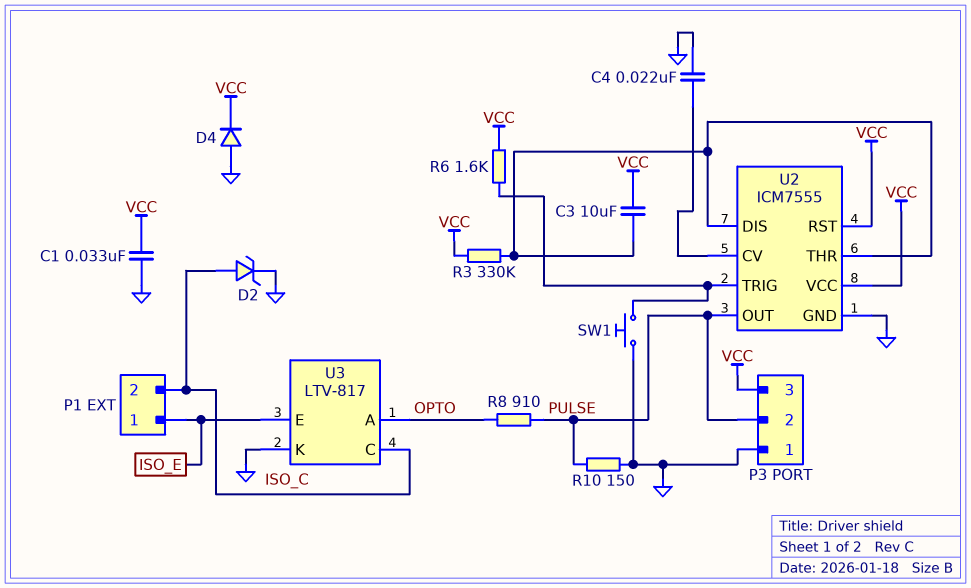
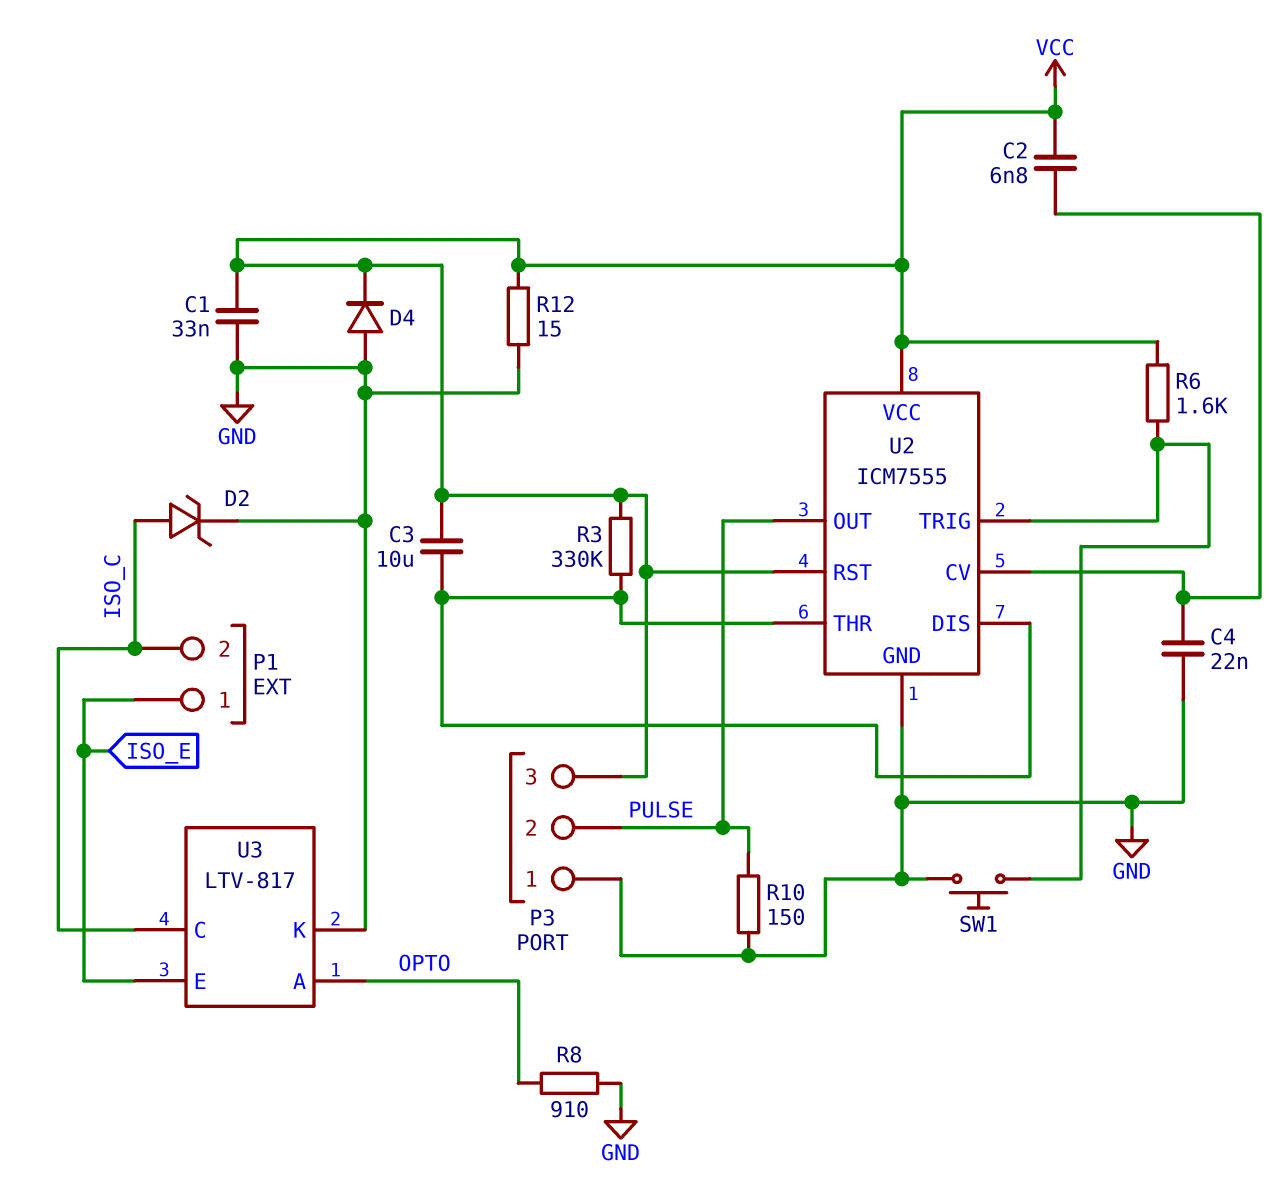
C2: none -> 6.8nF (U2/CV, VCC)
R8: 910 (OPTO, PULSE) -> 910 (GND, OPTO)
R12: none -> 15 (GND, VCC)

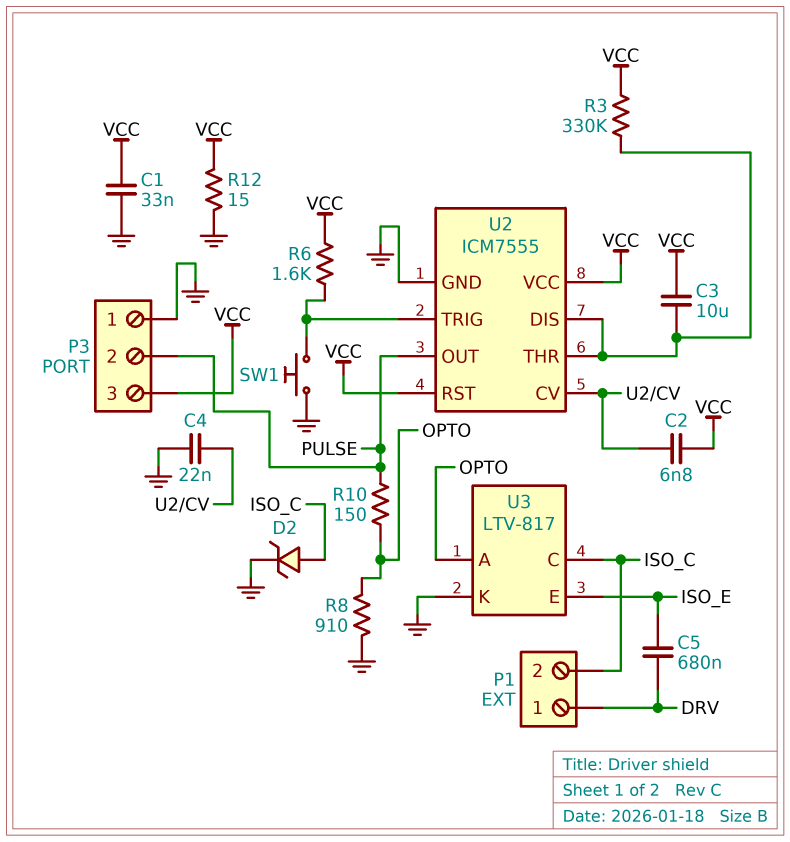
C5: none -> 680nF (DRV, ISO_E)
D4: diode (A GND, K VCC) -> none
P1 pin 1: ISO_E -> DRV
R10: 150 (GND, PULSE) -> 150 (OPTO, PULSE)

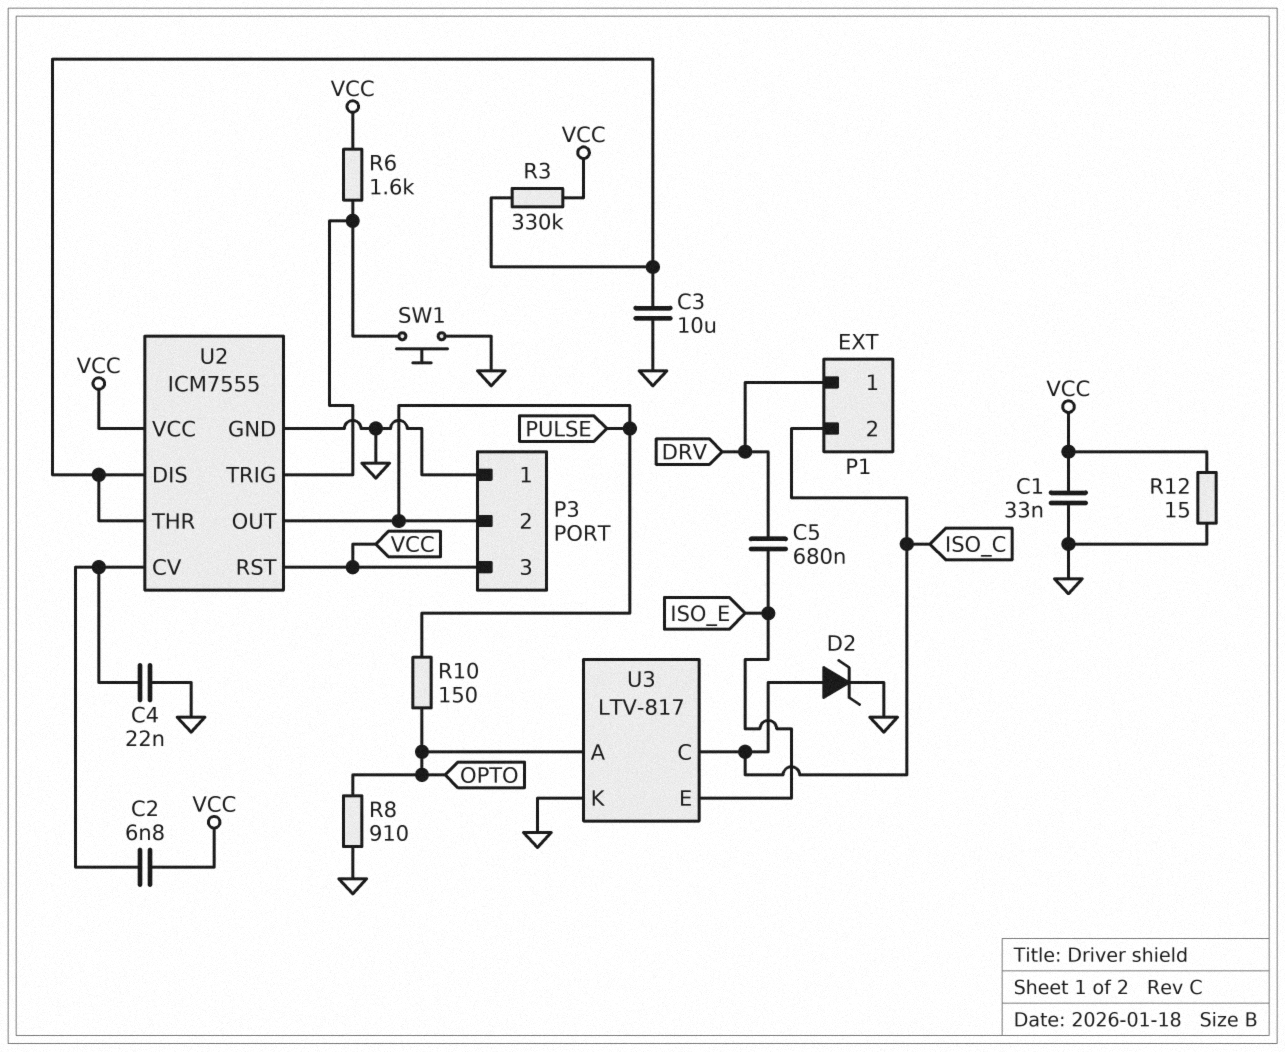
C3: 10uF (U2/DIS, VCC) -> 10uF (GND, U2/DIS)

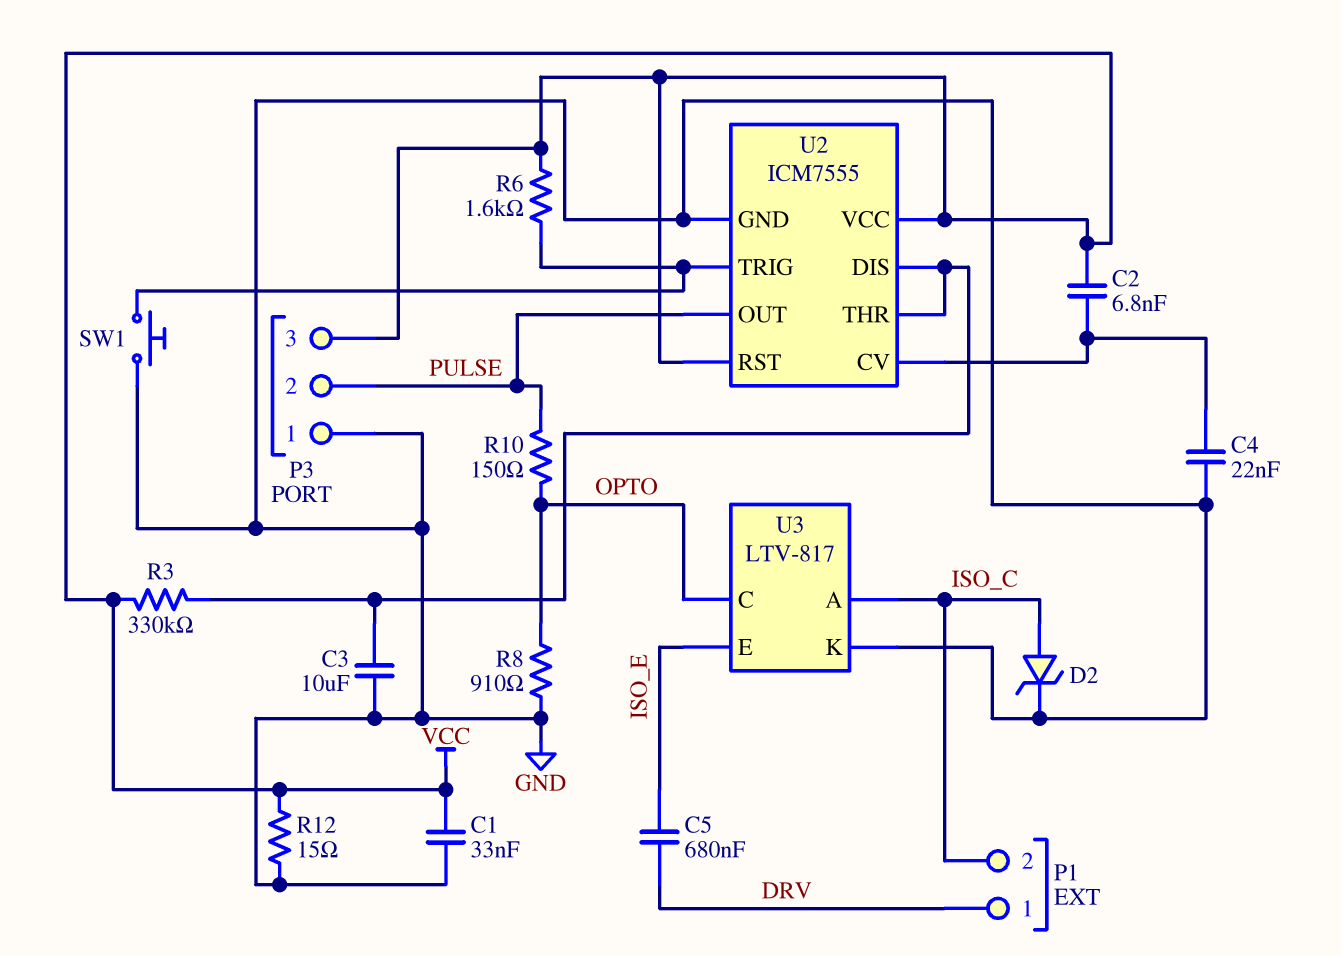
U3 pin A: OPTO -> ISO_C
U3 pin C: ISO_C -> OPTO

